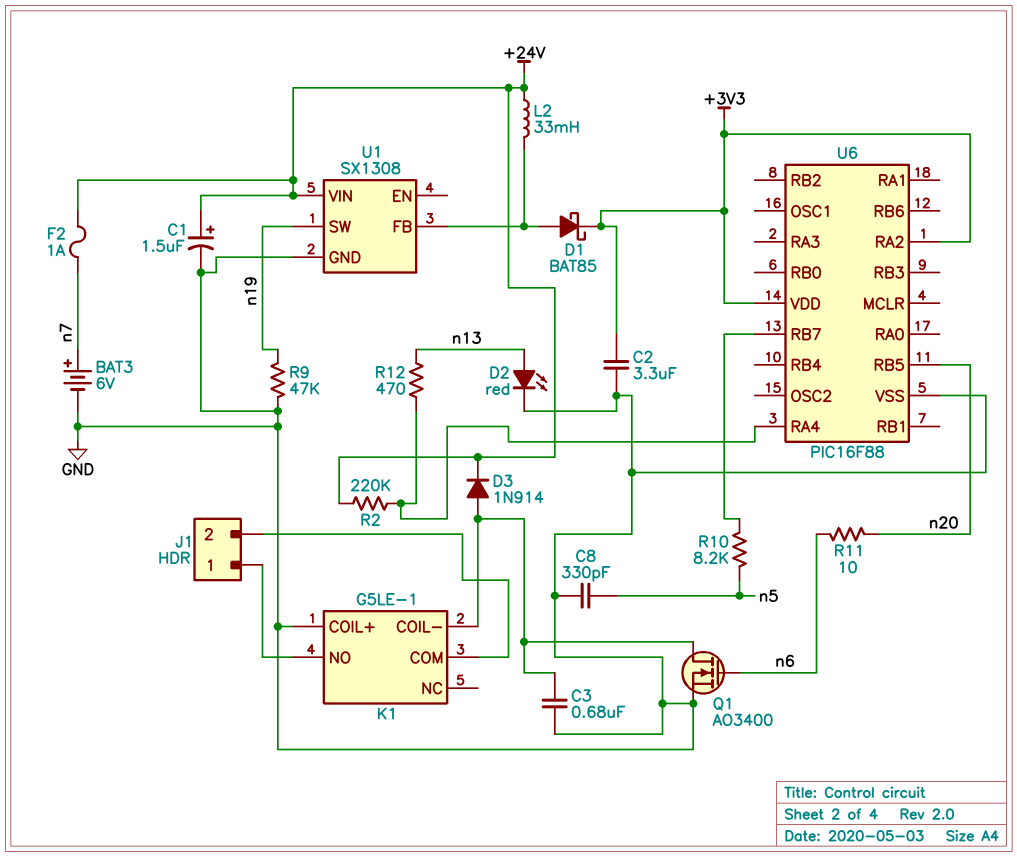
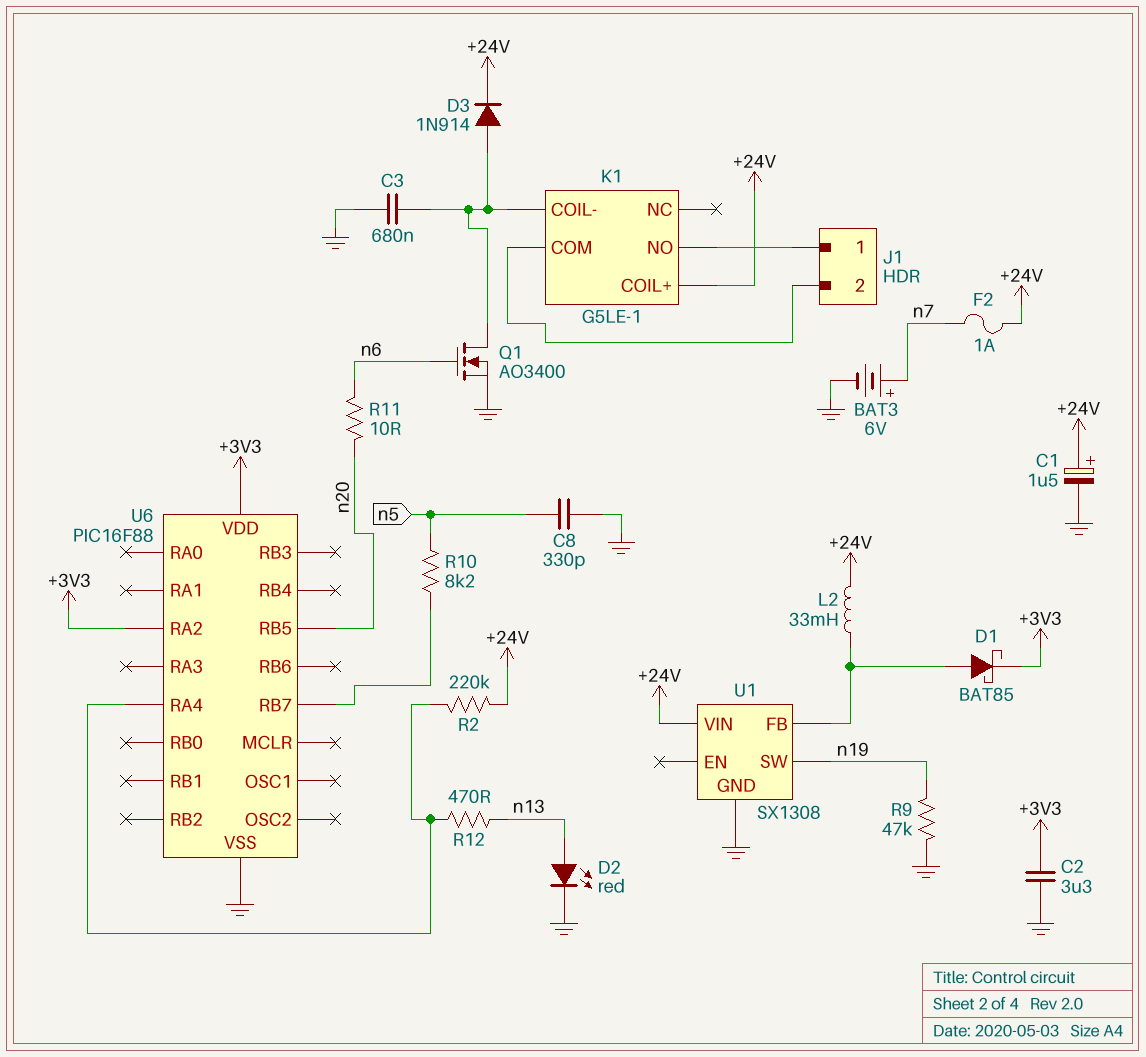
K1 pin COIL+: GND -> +24V

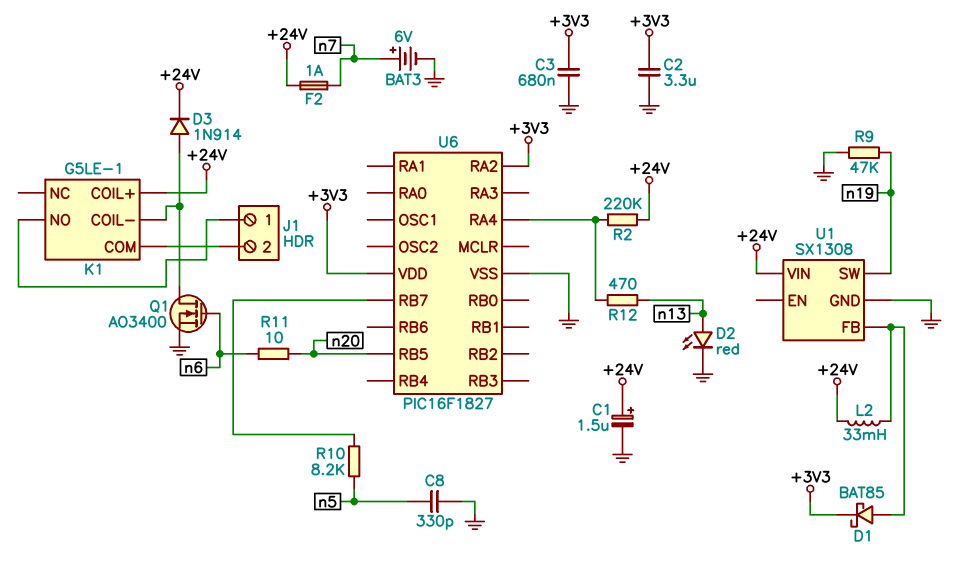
C3: 680nF (GND, K1/COIL-) -> 680nF (+3V3, GND)
U6: PIC16F88 -> PIC16F1827

